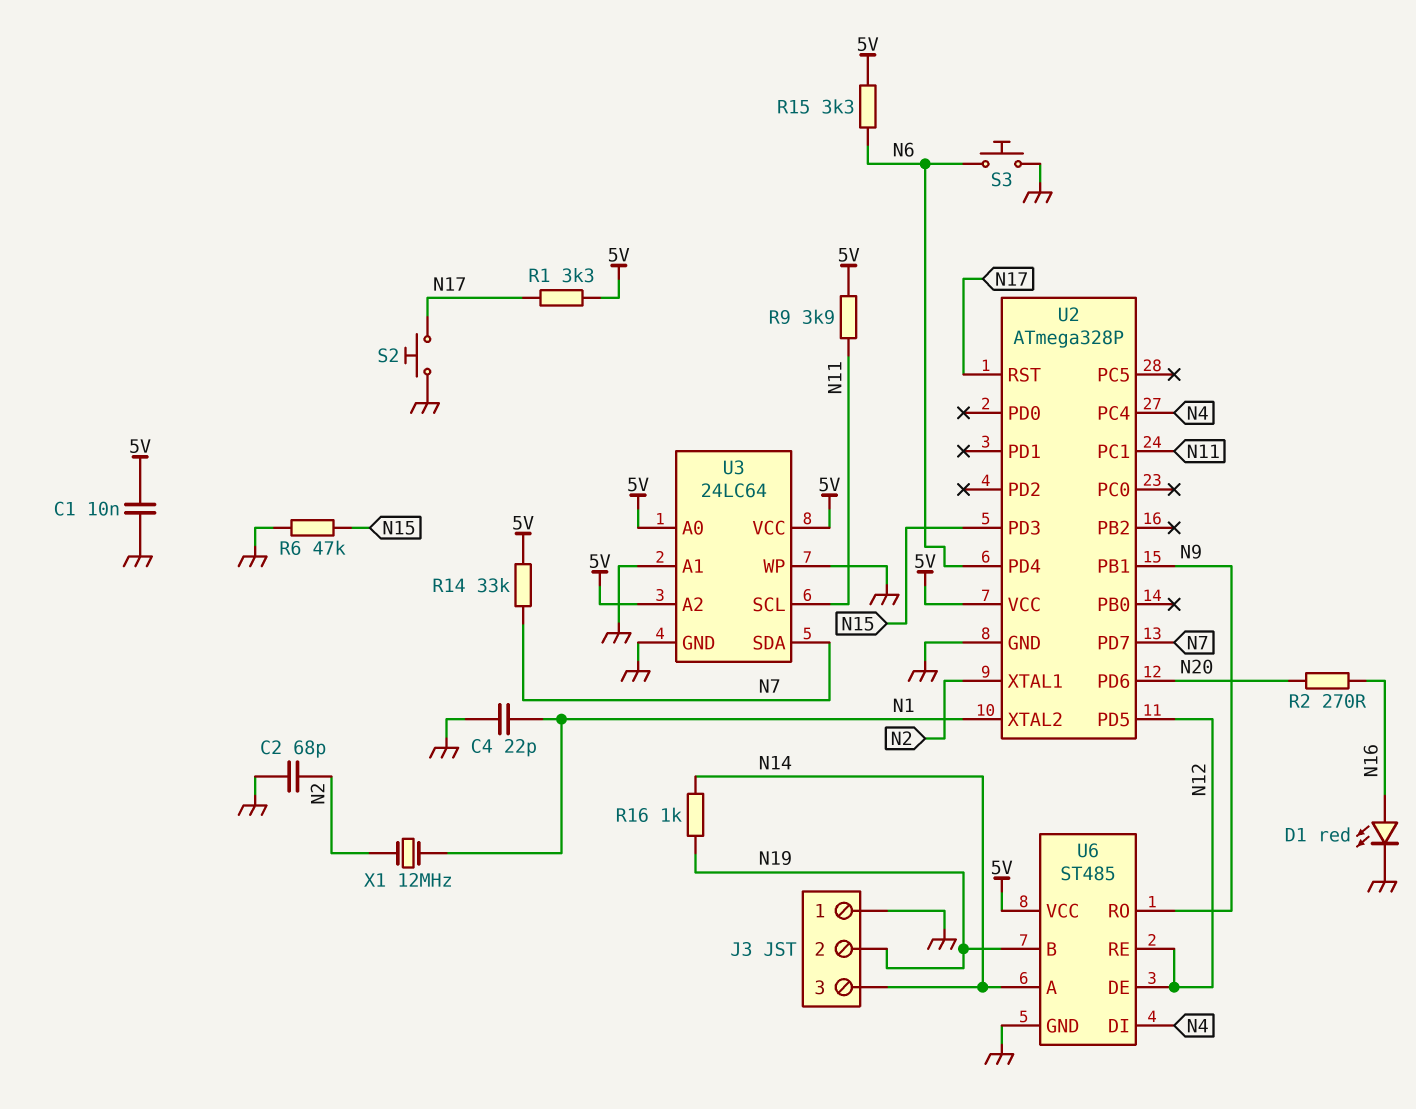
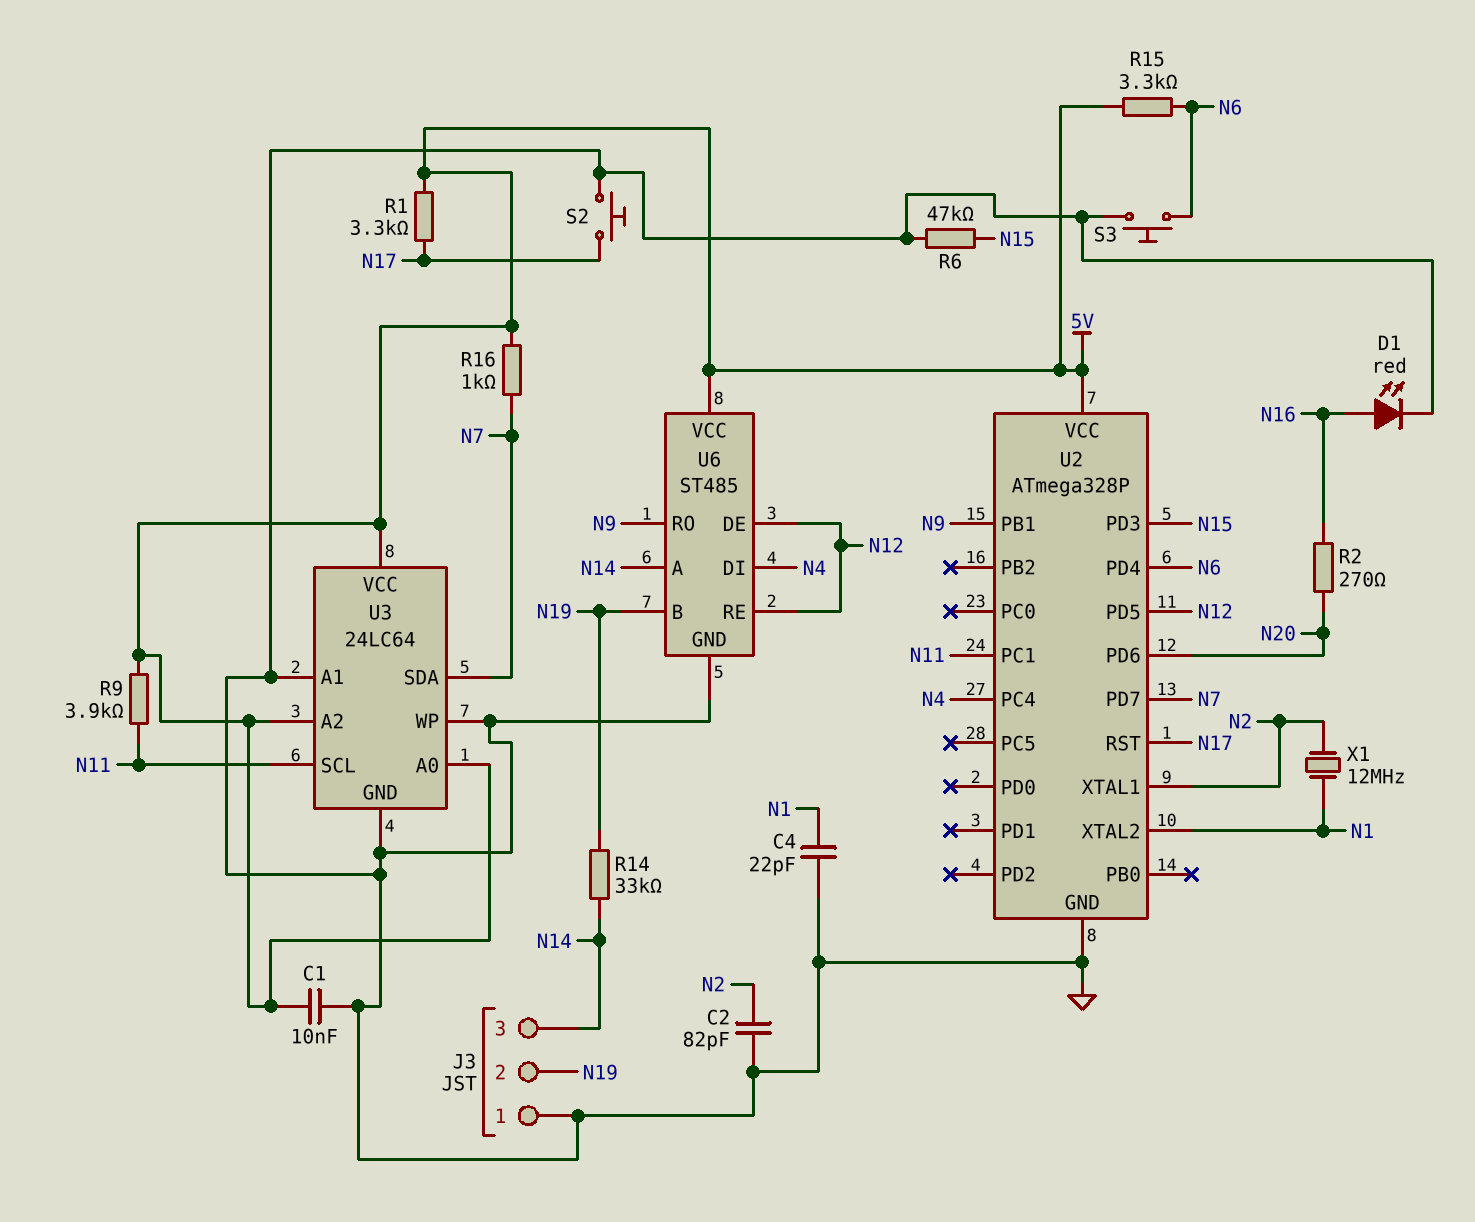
C2: 68pF (GND, N2) -> 82pF (GND, N2)
R14: 33k (5V, N7) -> 33k (N14, N19)
R16: 1k (N14, N19) -> 1k (5V, N7)

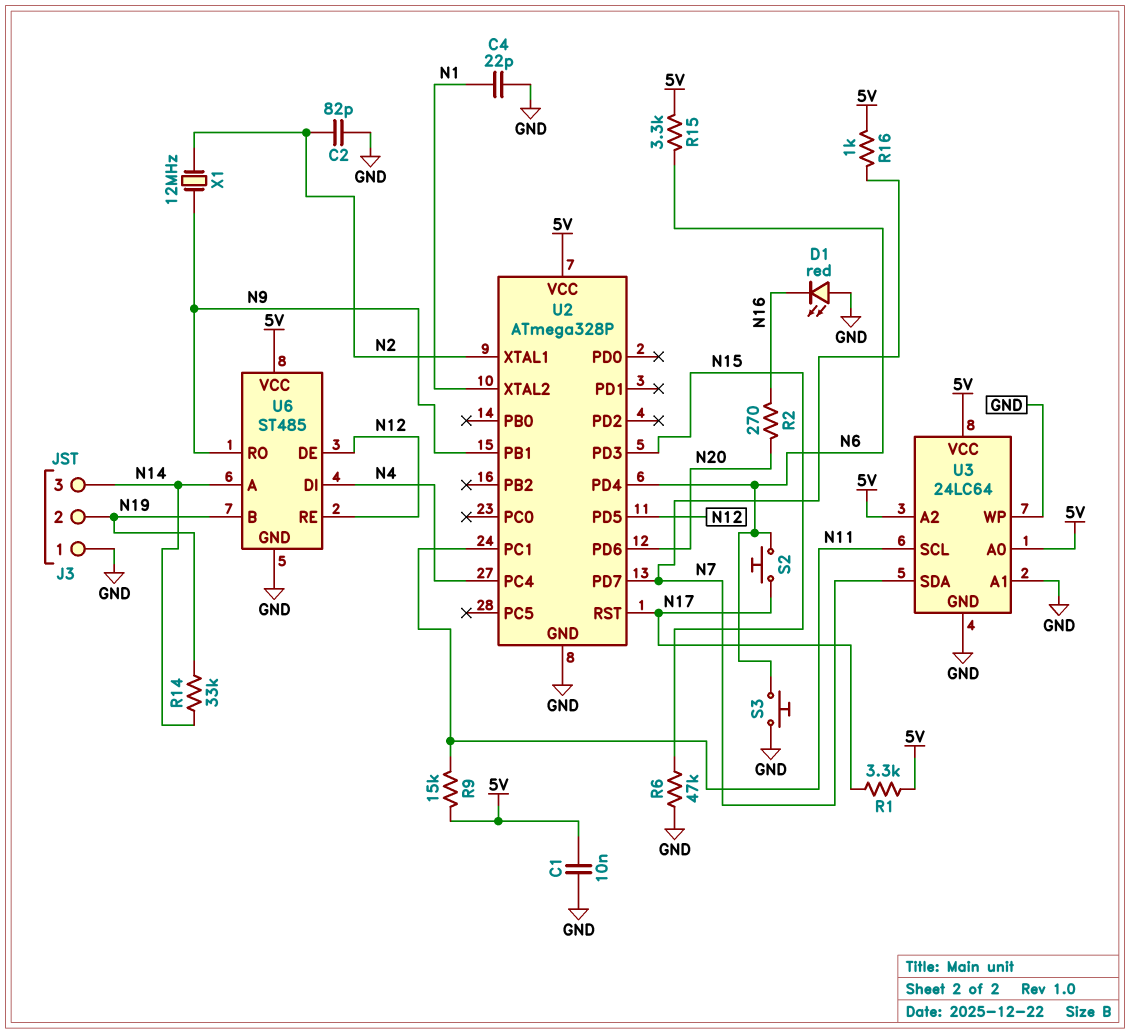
D1: LED red (A N16, K GND) -> LED red (A GND, K N16)
R9: 3.9k (5V, N11) -> 15k (5V, N11)
S2: button (GND, N17) -> button (N6, N17)
X1: 12MHz (N1, N2) -> 12MHz (N2, N9)

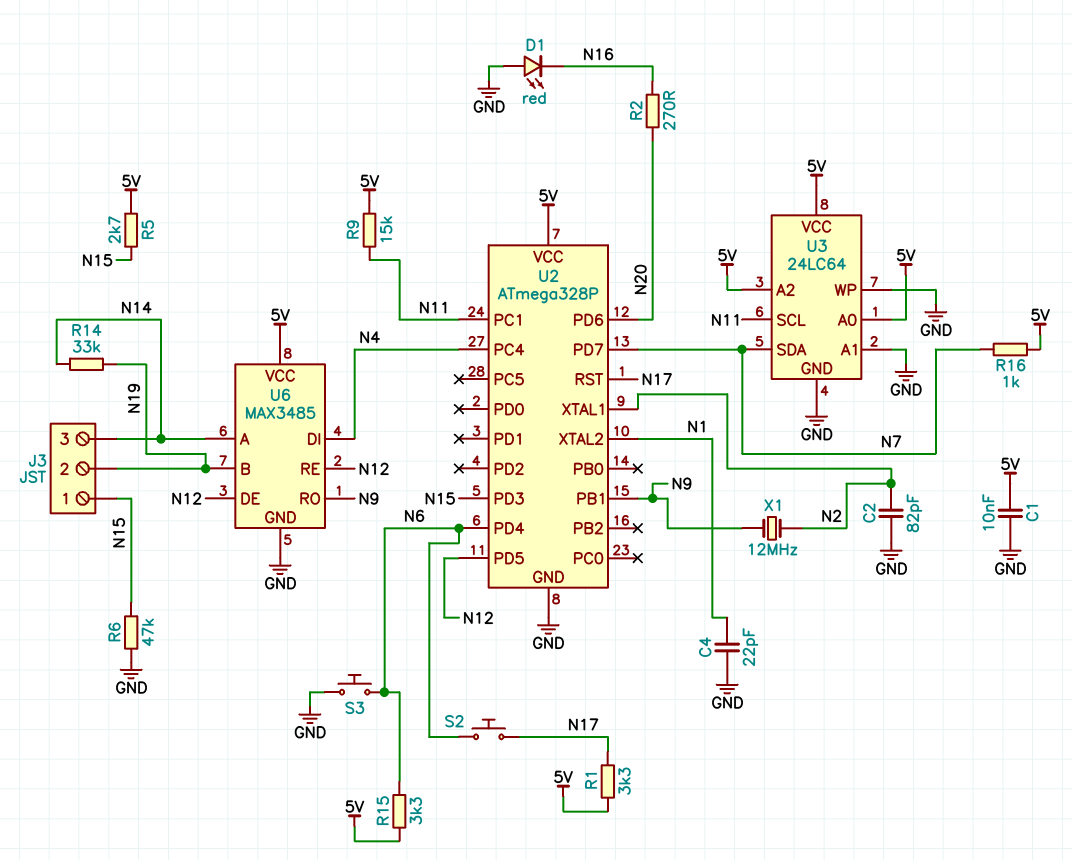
J3 pin 1: GND -> N15
R5: none -> 2.7k (5V, N15)
U6: ST485 -> MAX3485

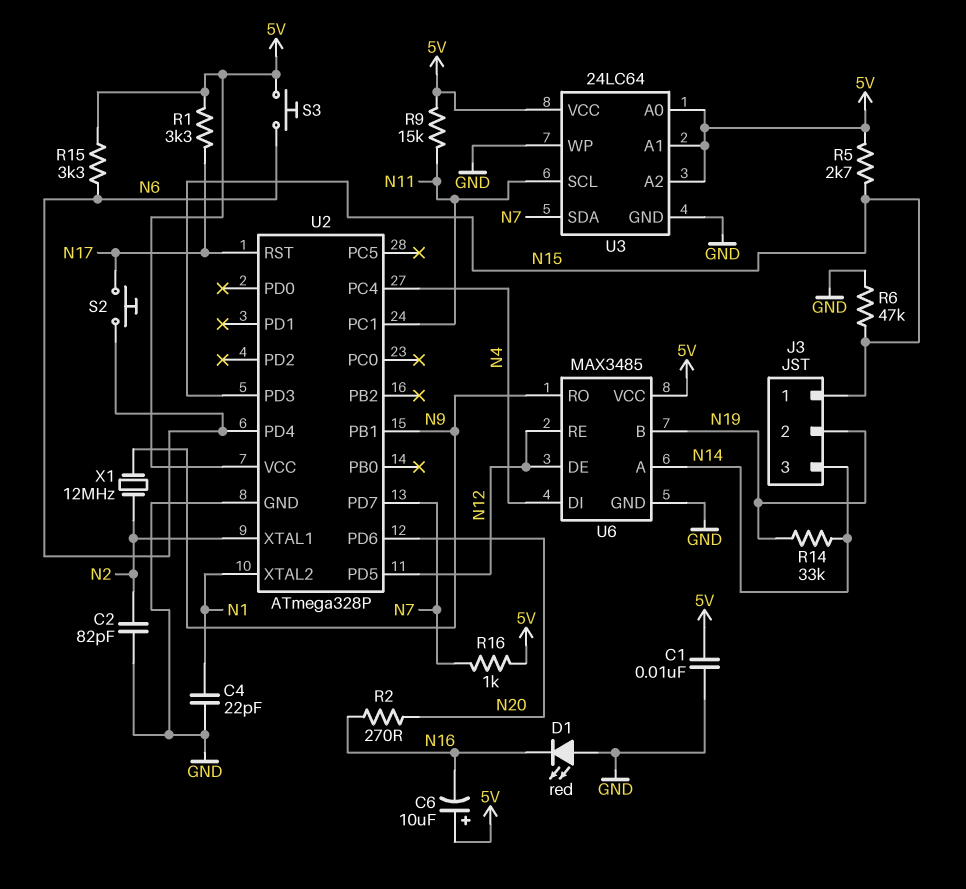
C6: none -> 10uF (plus 5V, minus N16)
S3: button (GND, N6) -> button (5V, N6)
U3 pin A1: GND -> 5V

